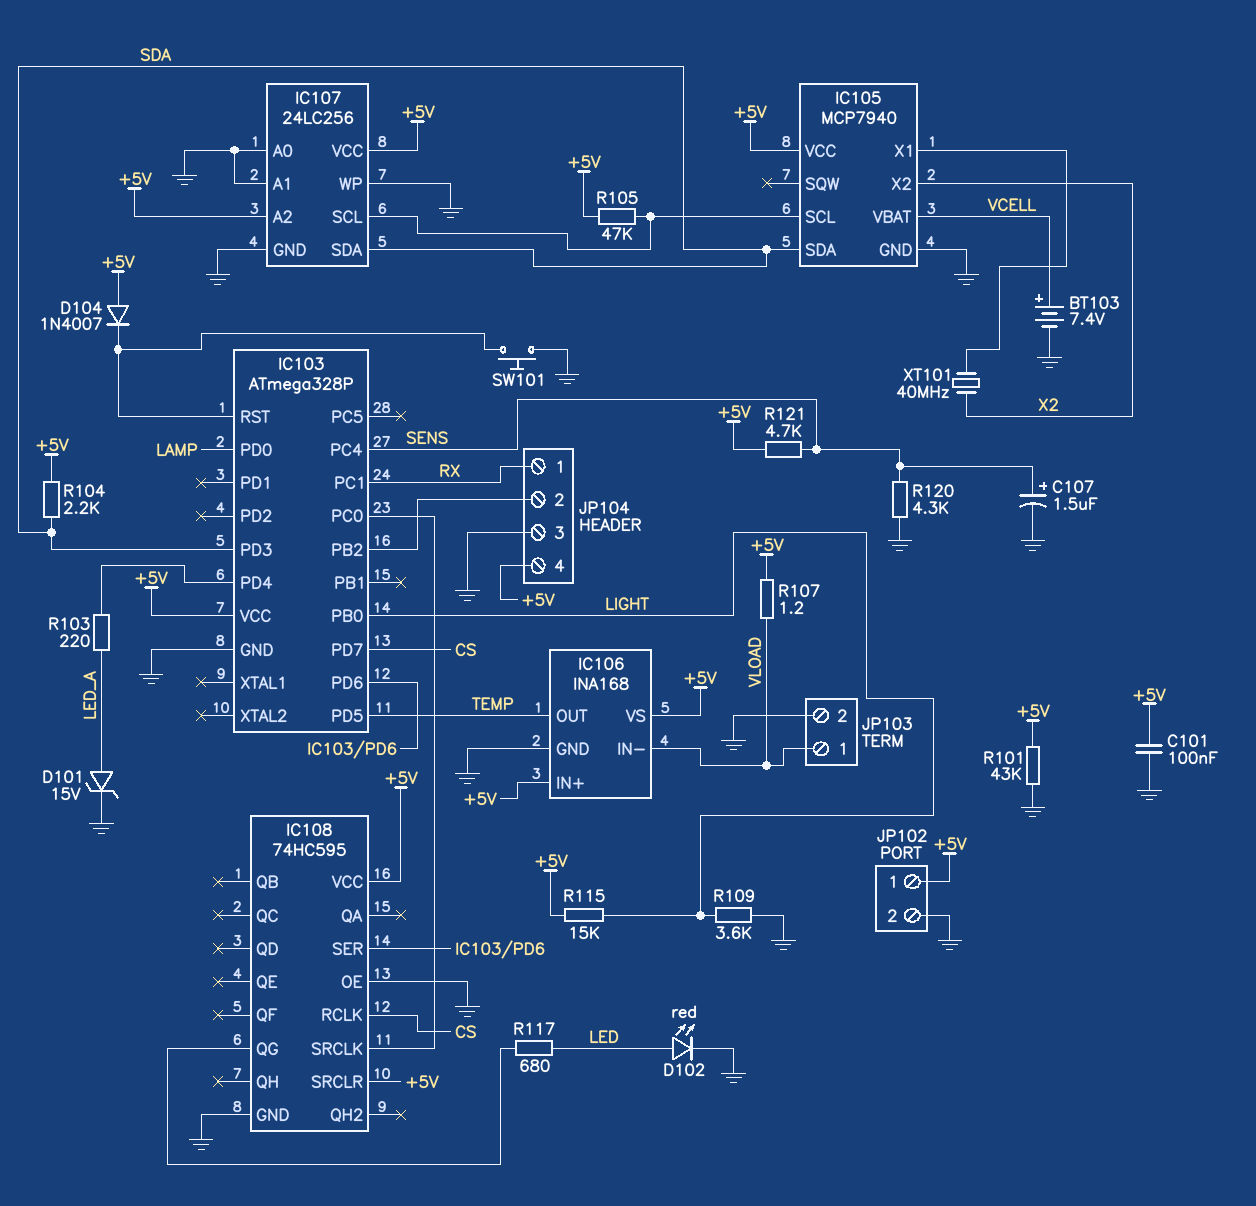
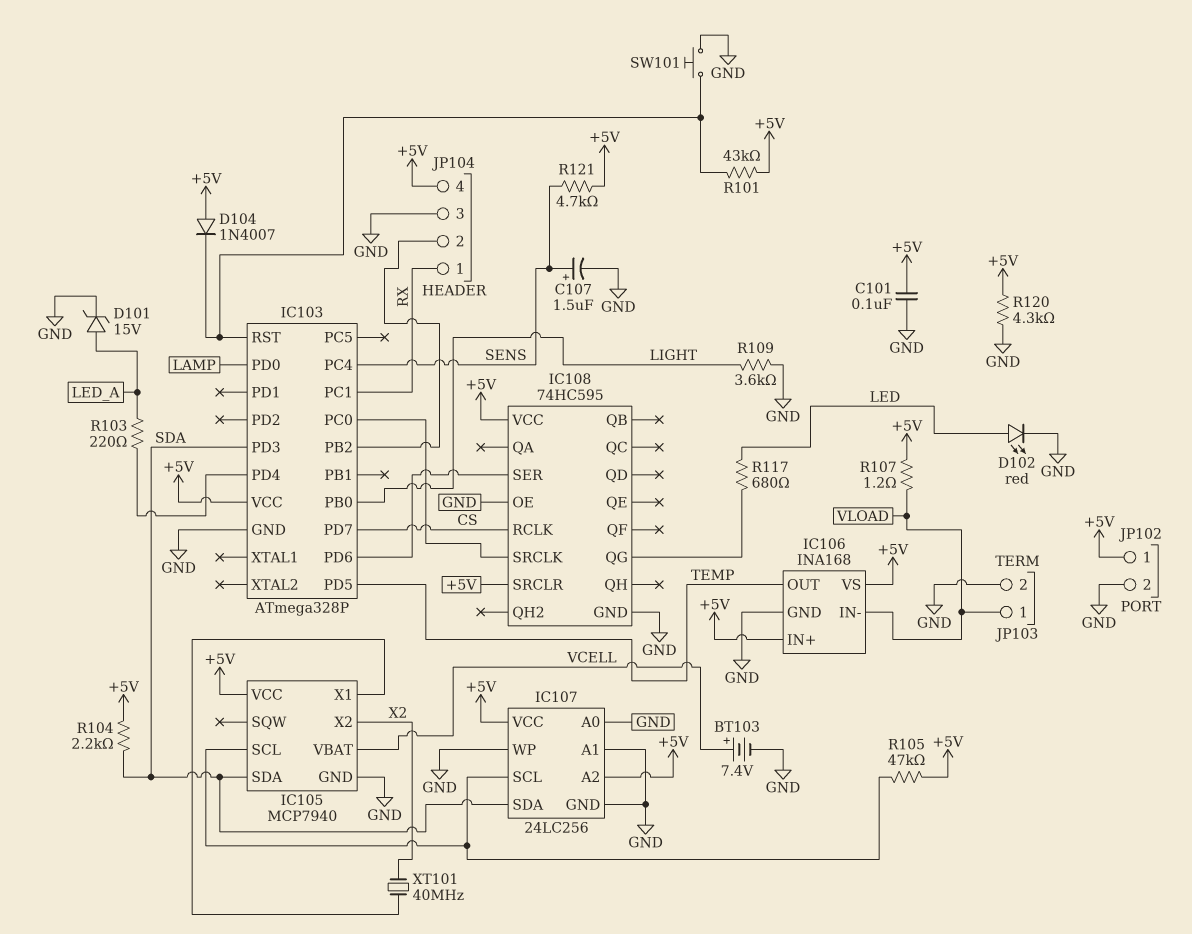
R101: 43k (+5V, GND) -> 43k (+5V, IC103/RST)
R115: 15k (+5V, LIGHT) -> none
R120: 4.3k (GND, SENS) -> 4.3k (+5V, GND)

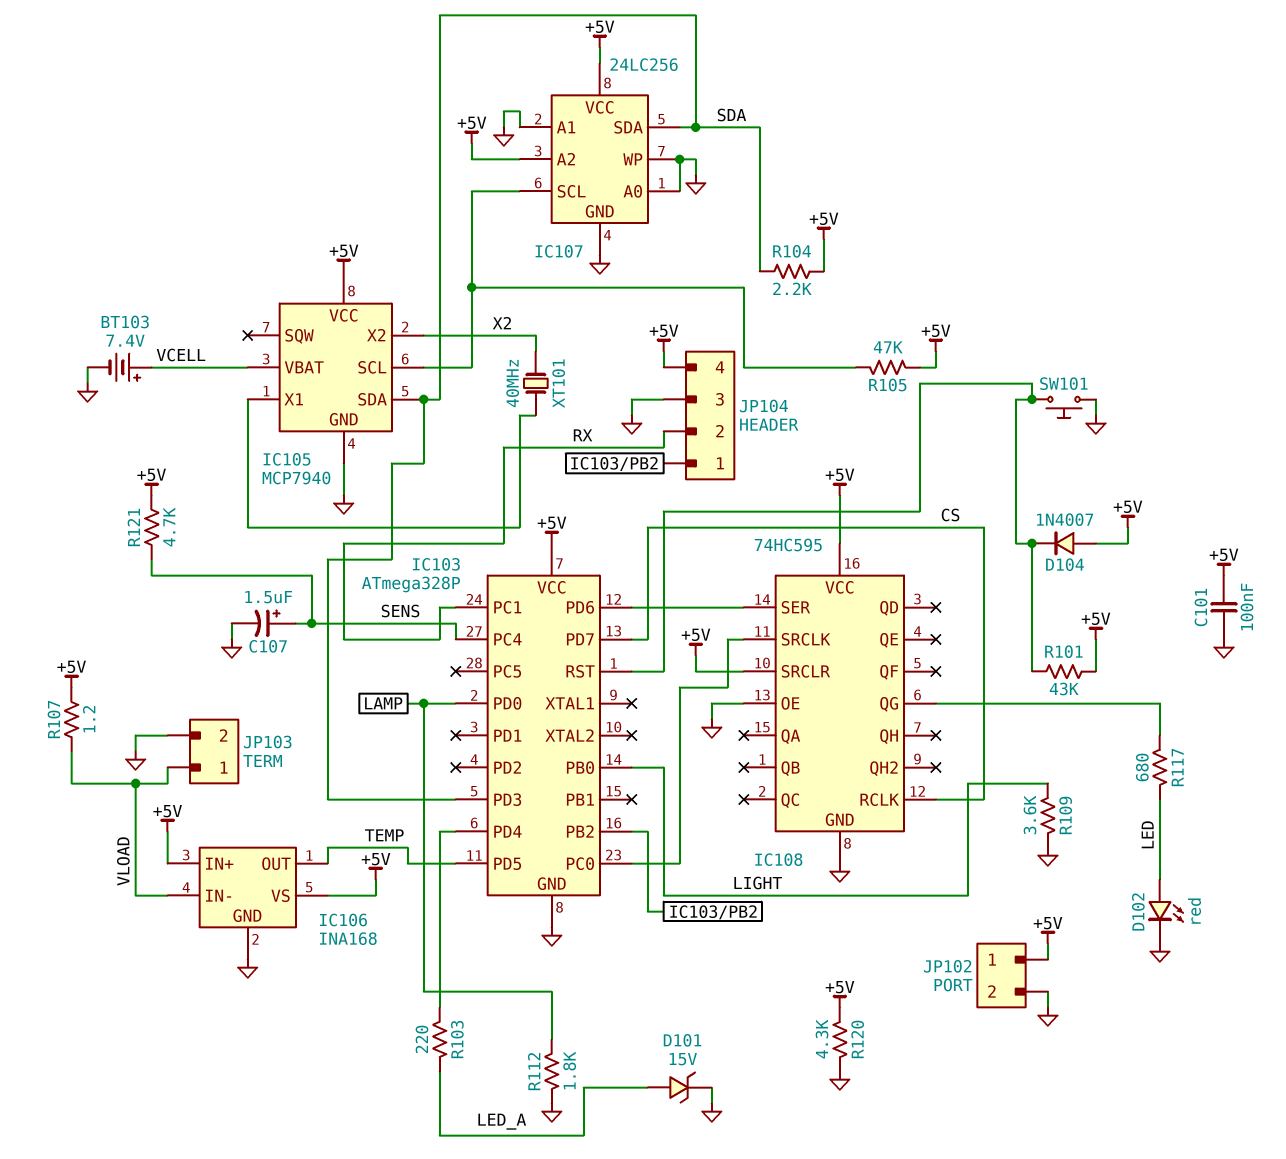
JP104 pin 1: RX -> IC103/PB2
JP104 pin 2: IC103/PB2 -> RX
R112: none -> 1.8k (GND, LAMP)

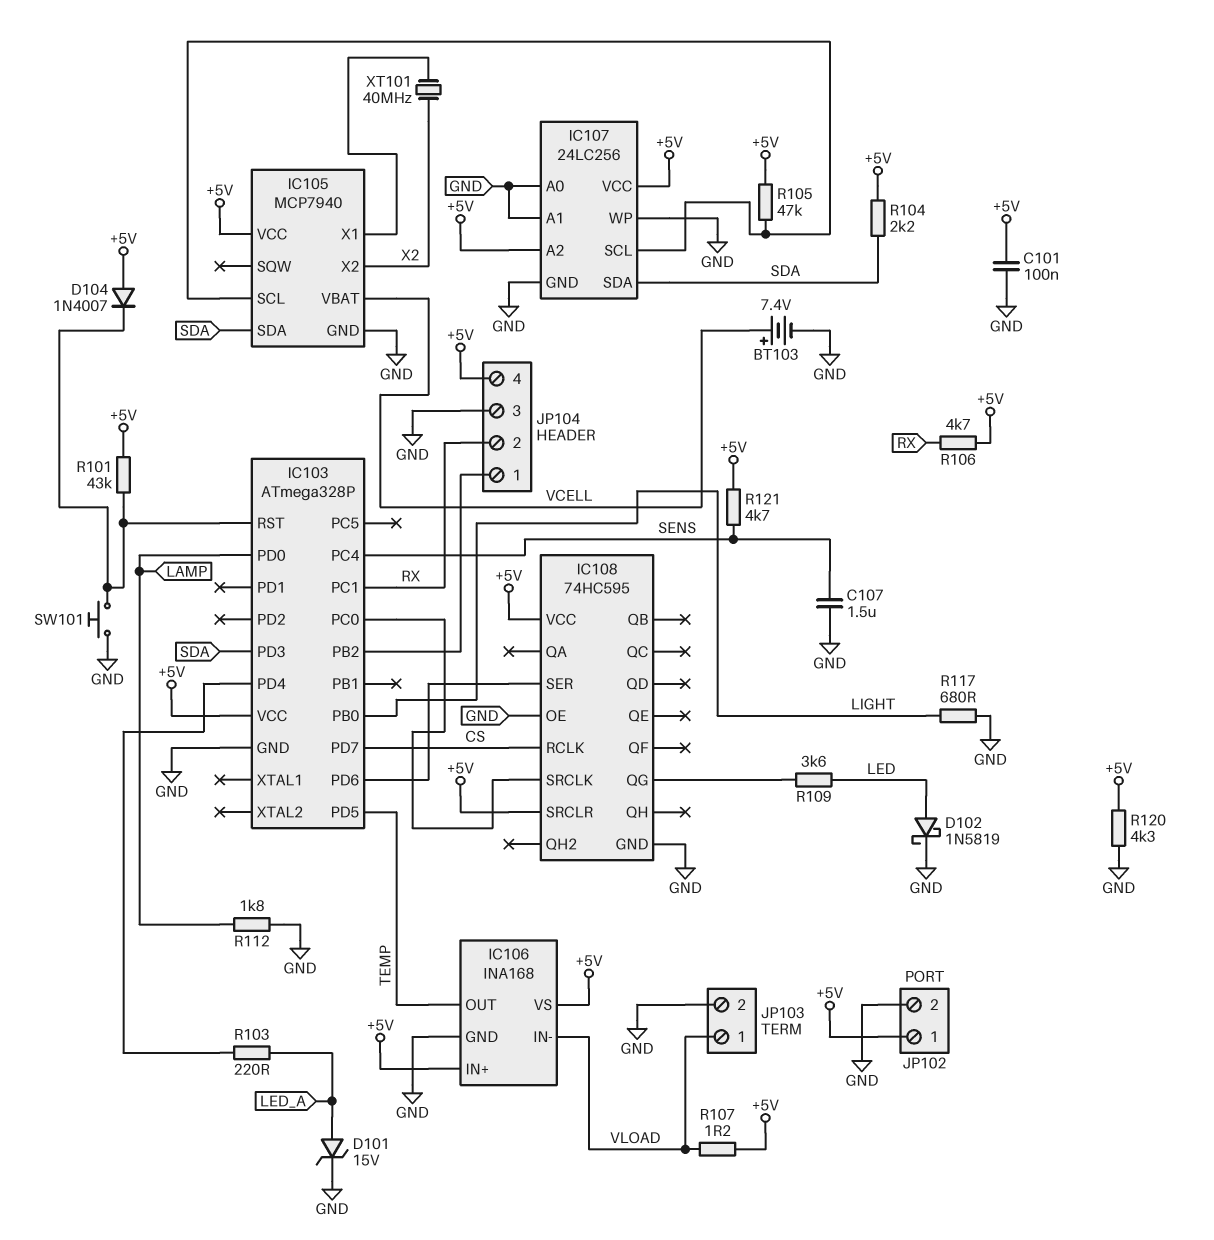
C107: 1.5uF (plus SENS, minus GND) -> 1.5uF (GND, SENS)
D102: LED red (A LED, K GND) -> schottky 1N5819 (A LED, K GND)
R106: none -> 4.7k (+5V, RX)
R109: 3.6k (GND, LIGHT) -> 3.6k (IC108/QG, LED)
R117: 680 (IC108/QG, LED) -> 680 (GND, LIGHT)

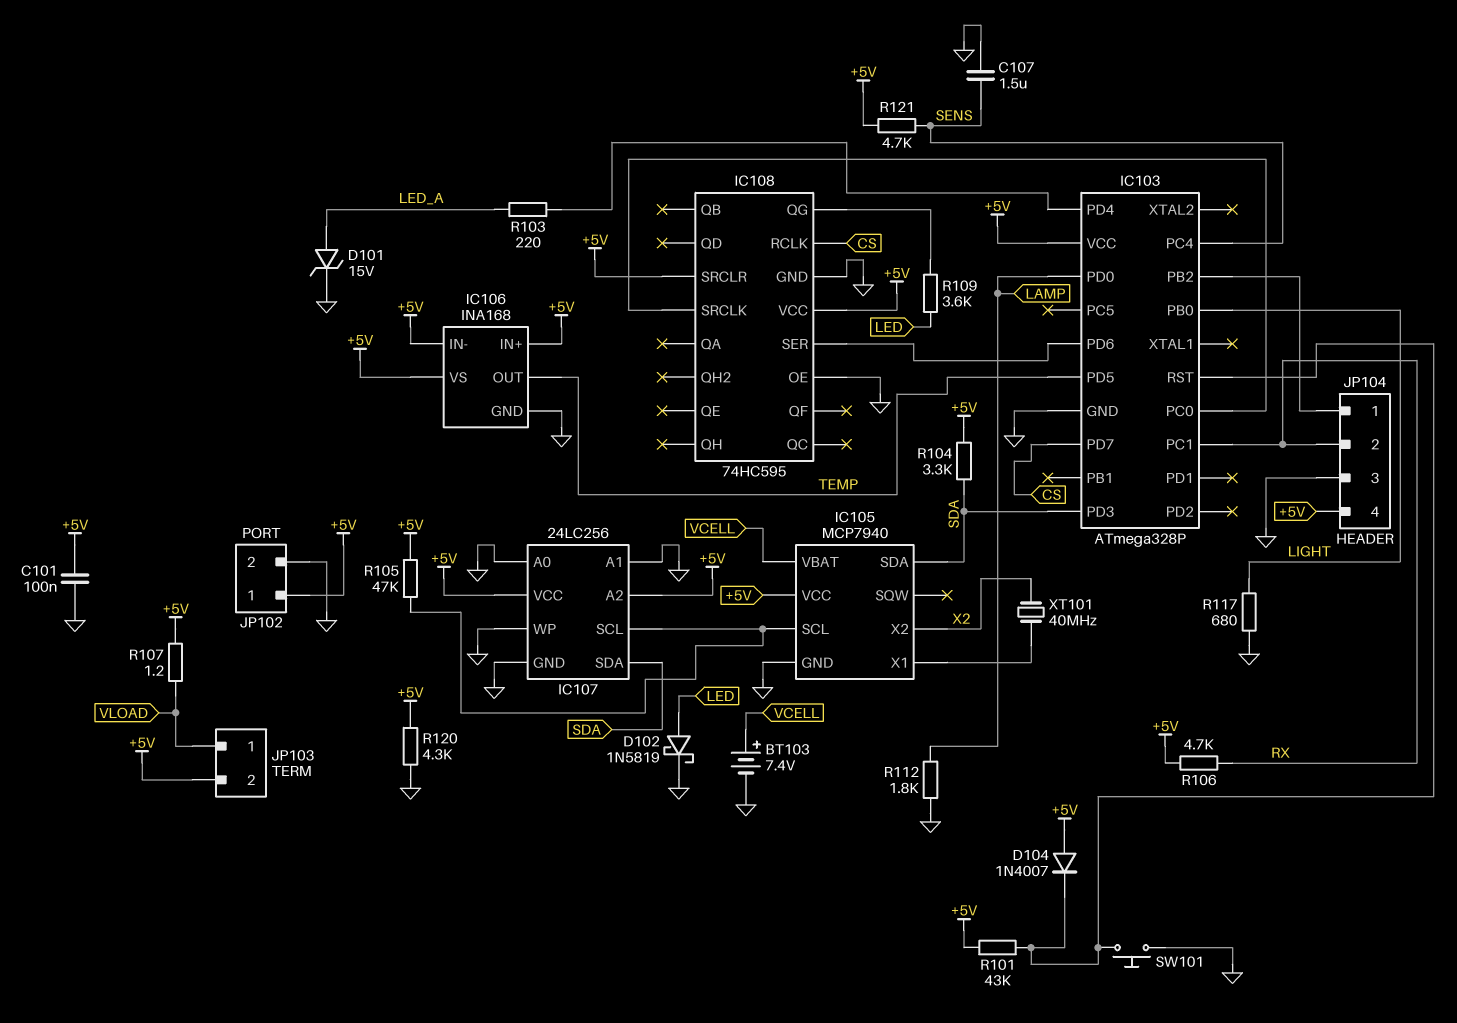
IC106 pin IN-: VLOAD -> +5V
JP103 pin 2: GND -> +5V
R104: 2.2k (+5V, SDA) -> 3.3k (+5V, SDA)

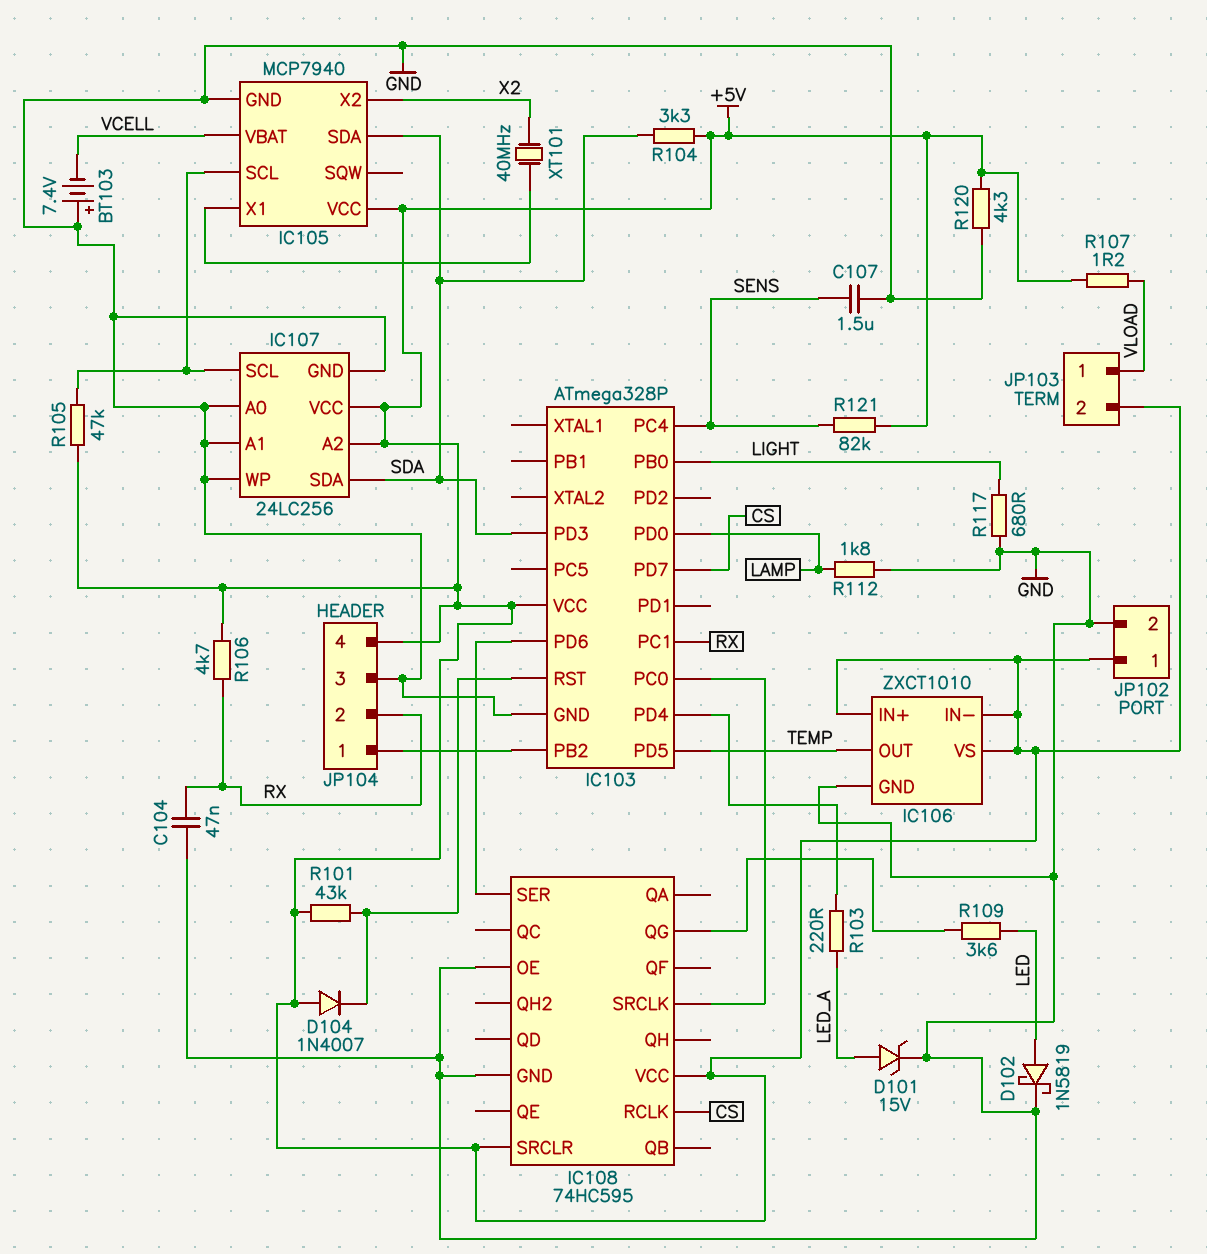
BT103: 7.4V (plus VCELL, minus GND) -> 7.4V (plus GND, minus VCELL)
C101: 100nF (+5V, GND) -> none
C104: none -> 47nF (GND, RX)
IC106: INA168 -> ZXCT1010
R121: 4.7k (+5V, SENS) -> 82k (+5V, SENS)
SW101: button (GND, IC103/RST) -> none

